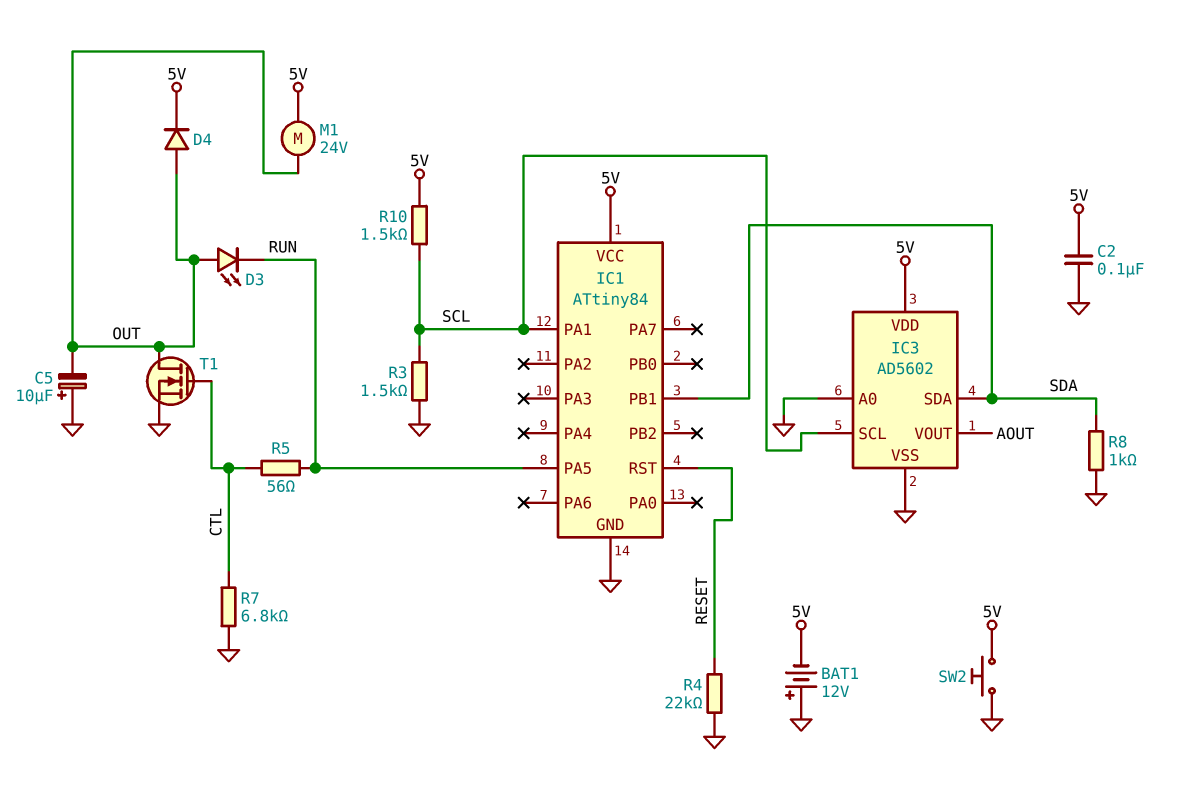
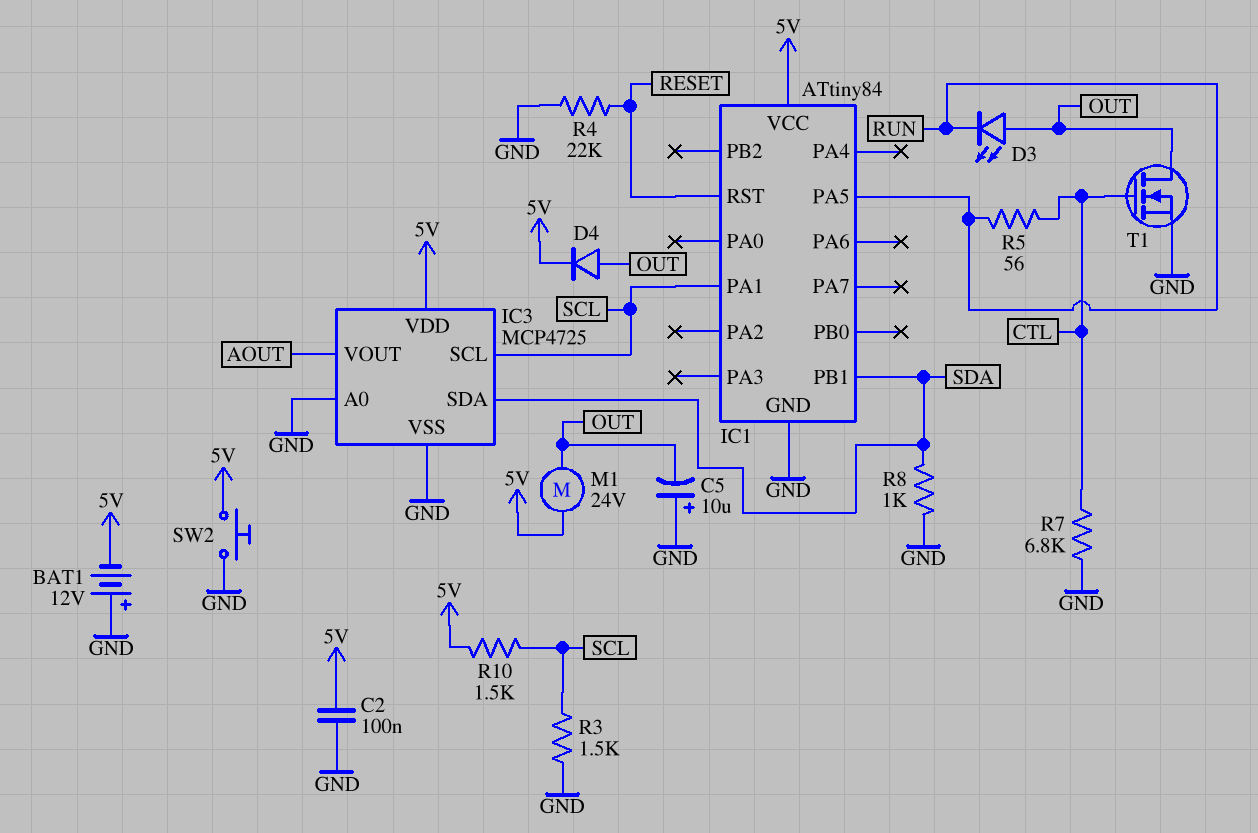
IC3: AD5602 -> MCP4725

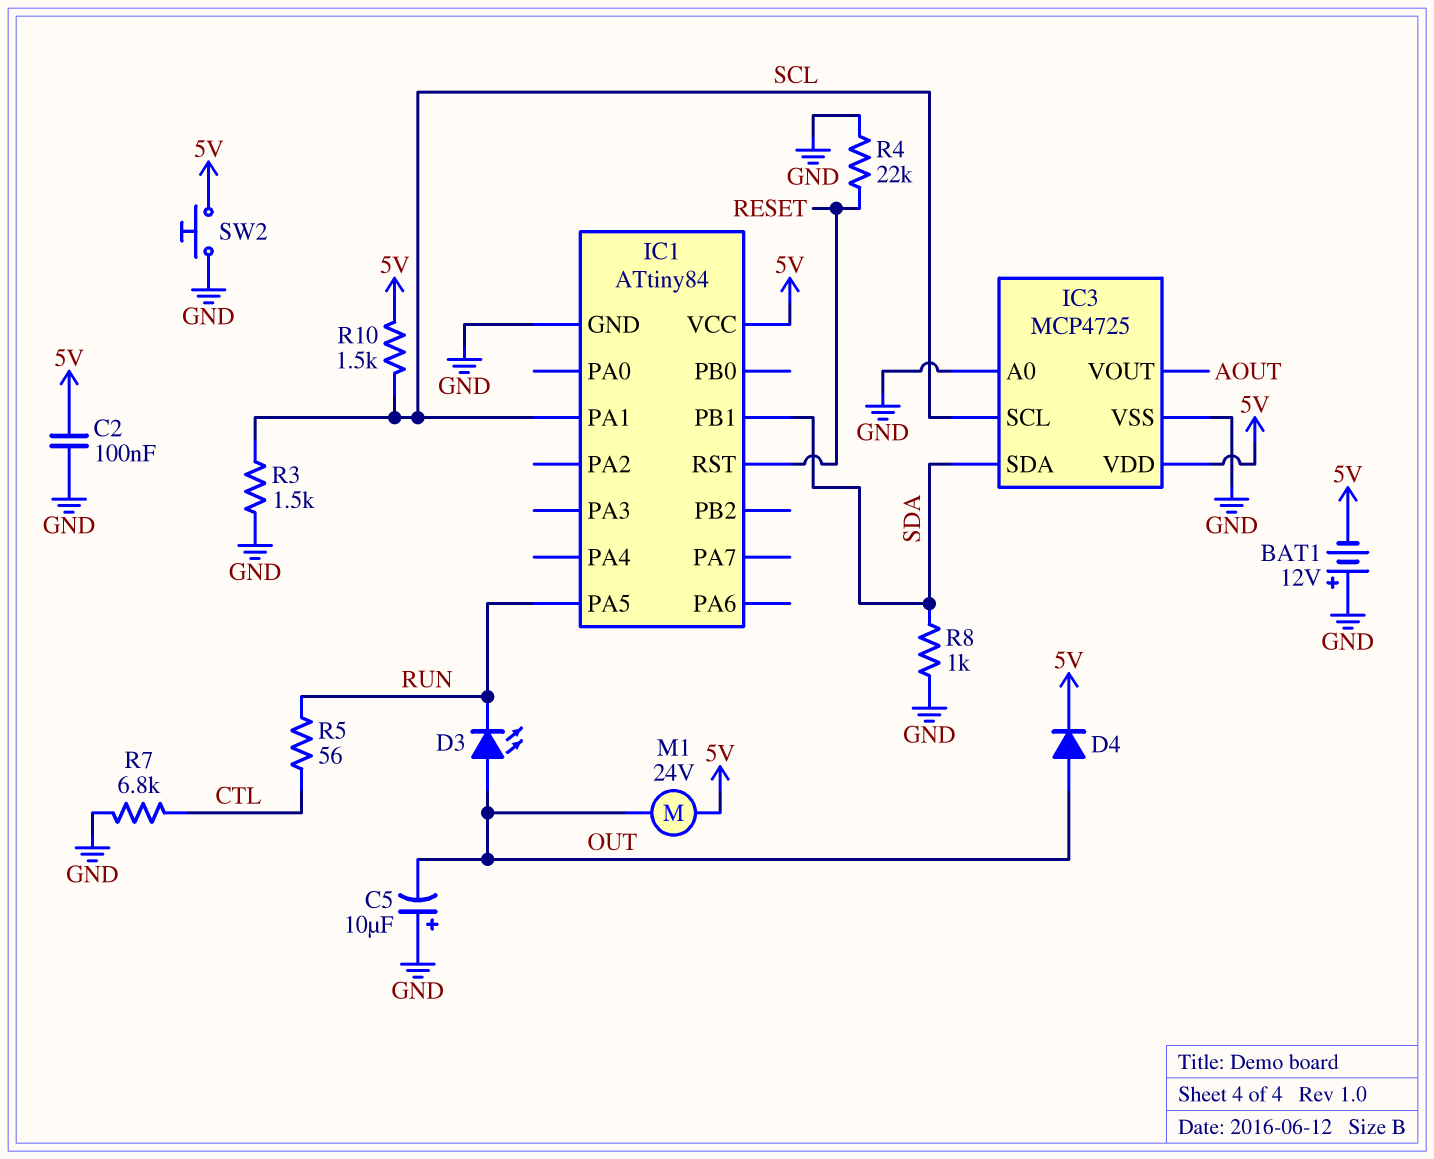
T1: NMOS (G CTL, D OUT, S GND) -> none

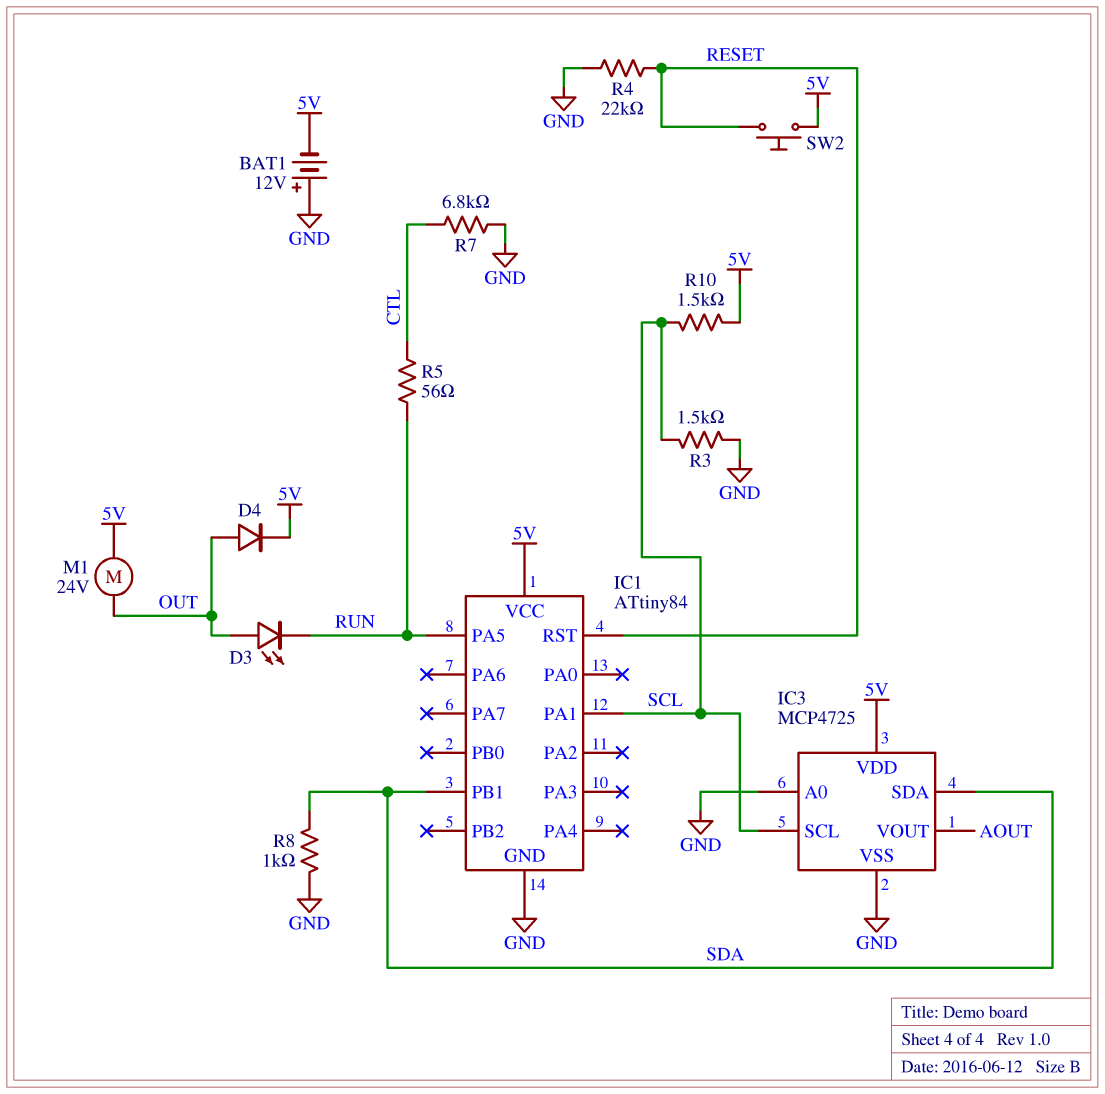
C2: 100nF (5V, GND) -> none
C5: 10uF (plus GND, minus OUT) -> none
SW2: button (5V, GND) -> button (5V, RESET)

